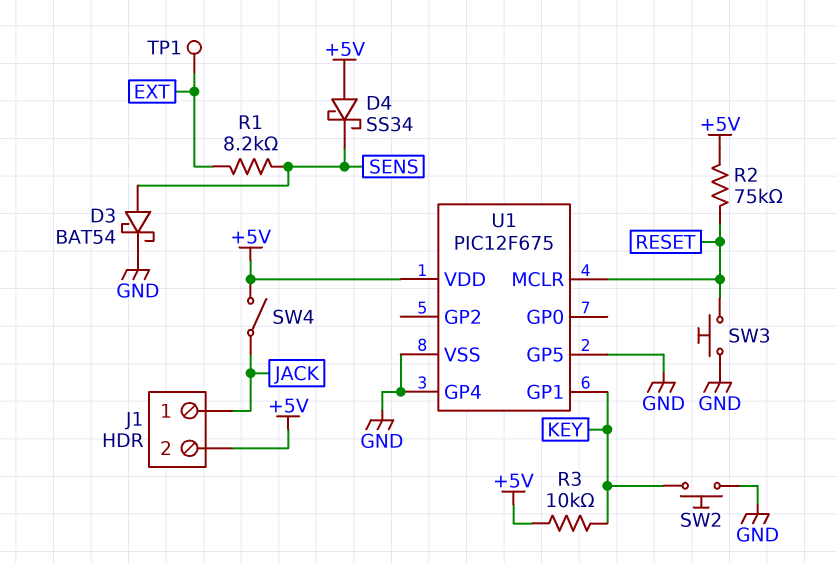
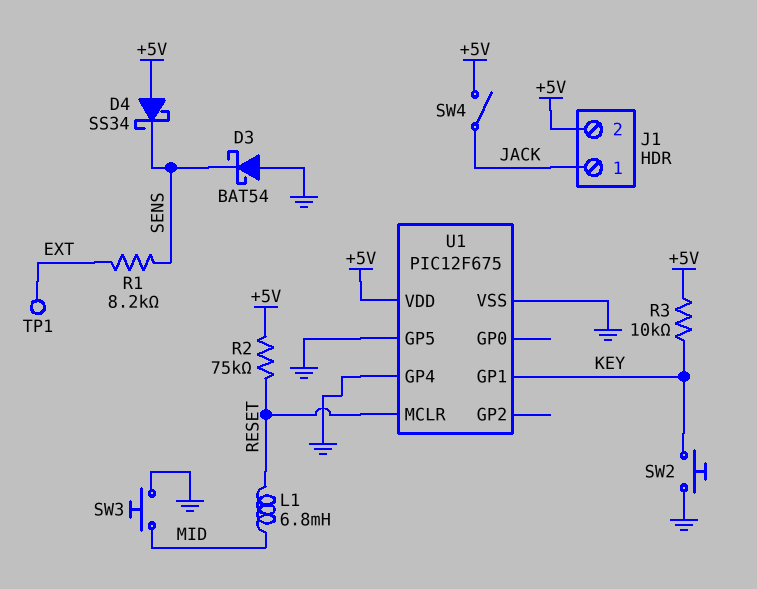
D3: schottky BAT54 (A SENS, K GND) -> schottky BAT54 (A GND, K SENS)
L1: none -> 6.8mH (MID, RESET)
SW3: button (GND, RESET) -> button (GND, MID)

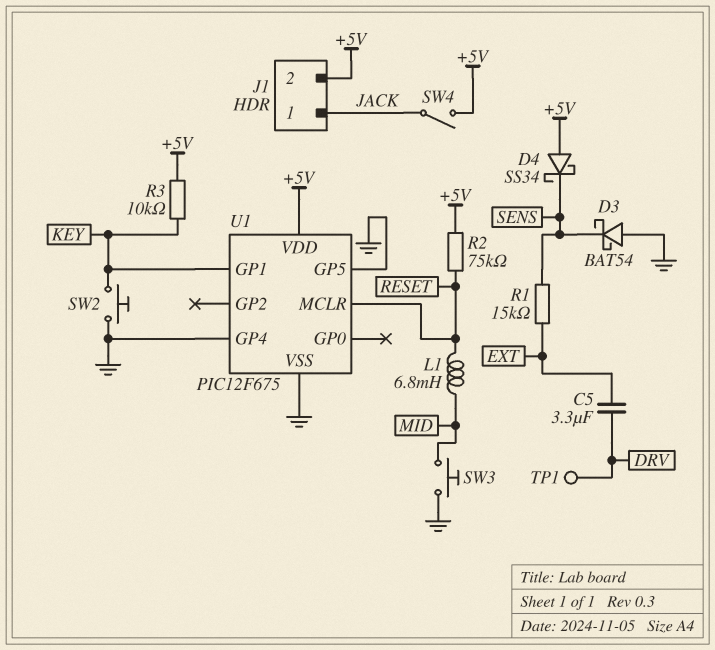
C5: none -> 3.3uF (DRV, EXT)
R1: 8.2k (EXT, SENS) -> 15k (EXT, SENS)
TP1: test point (EXT) -> test point (DRV)

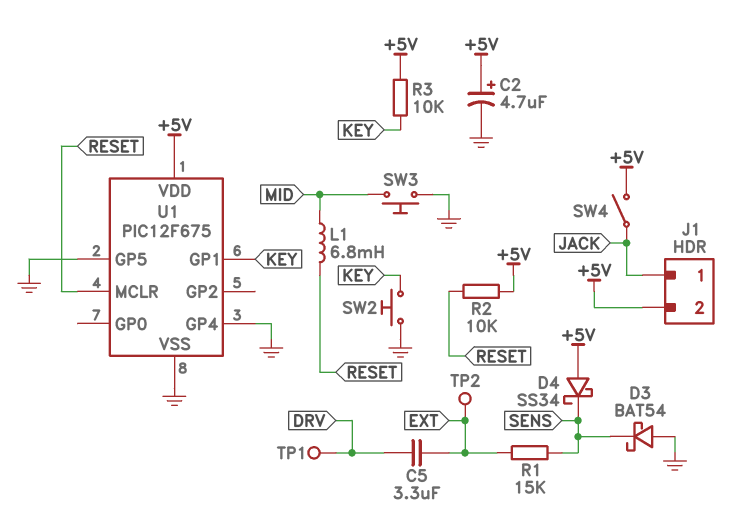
C2: none -> 4.7uF (plus +5V, minus GND)
R2: 75k (+5V, RESET) -> 10k (+5V, RESET)
TP2: none -> test point (EXT)

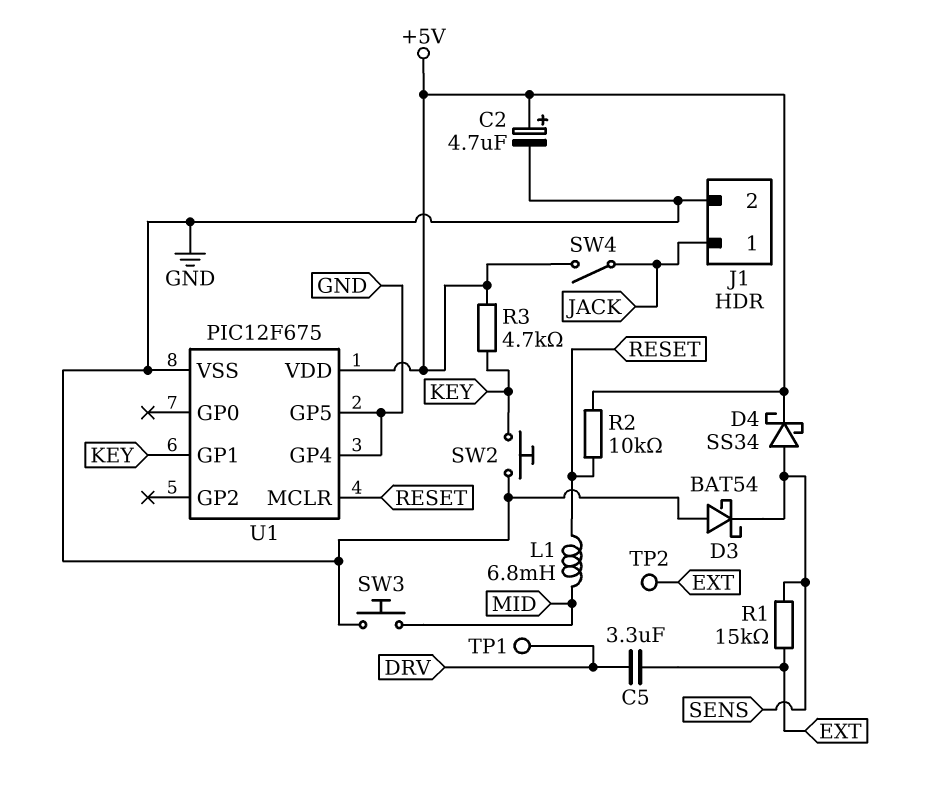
D4: schottky SS34 (A +5V, K SENS) -> schottky SS34 (A SENS, K +5V)
J1 pin 2: +5V -> GND
R3: 10k (+5V, KEY) -> 4.7k (+5V, KEY)

